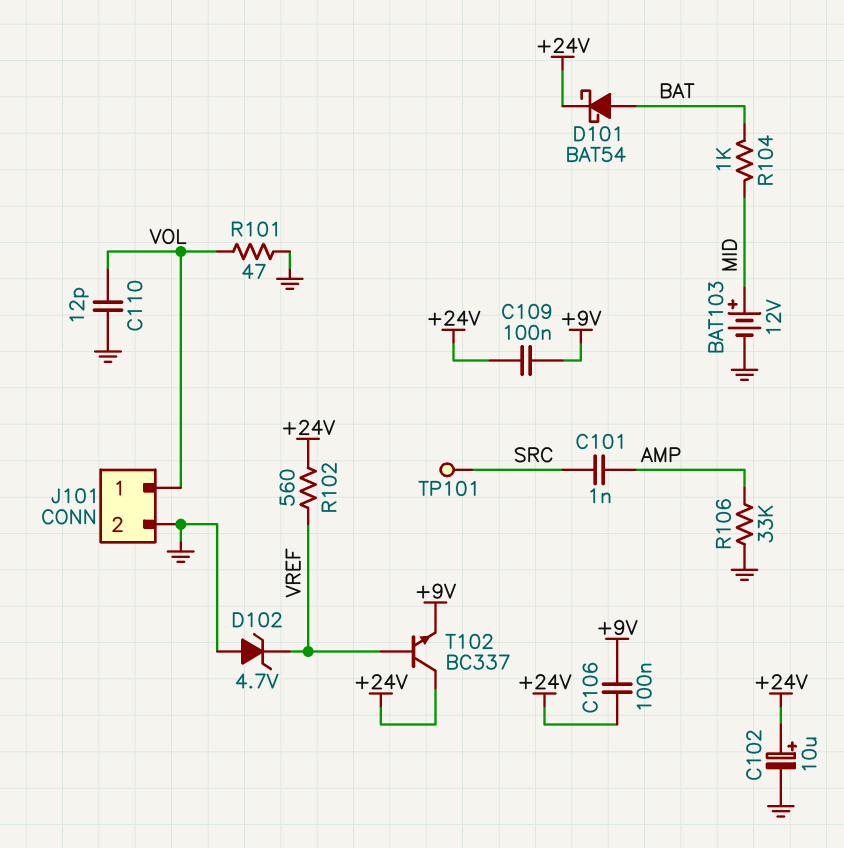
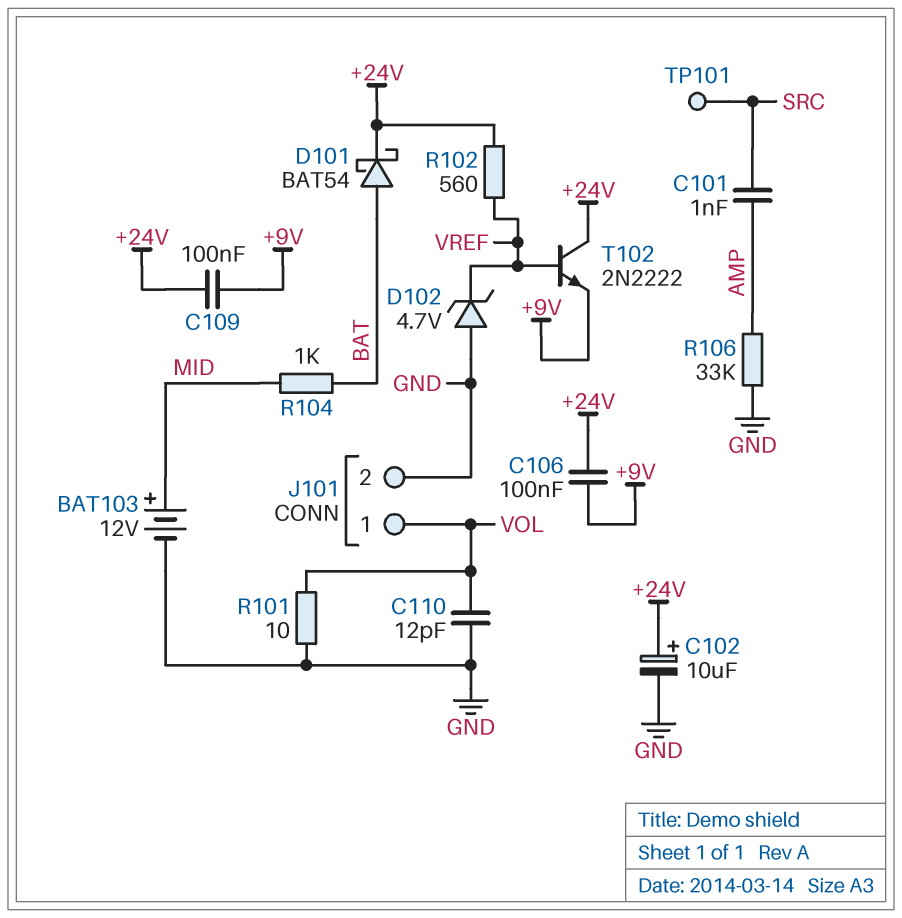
R101: 47 (GND, VOL) -> 10 (GND, VOL)
T102: NPN BC337 (B VREF, C +24V, E +9V) -> NPN 2N2222 (B VREF, C +24V, E +9V)

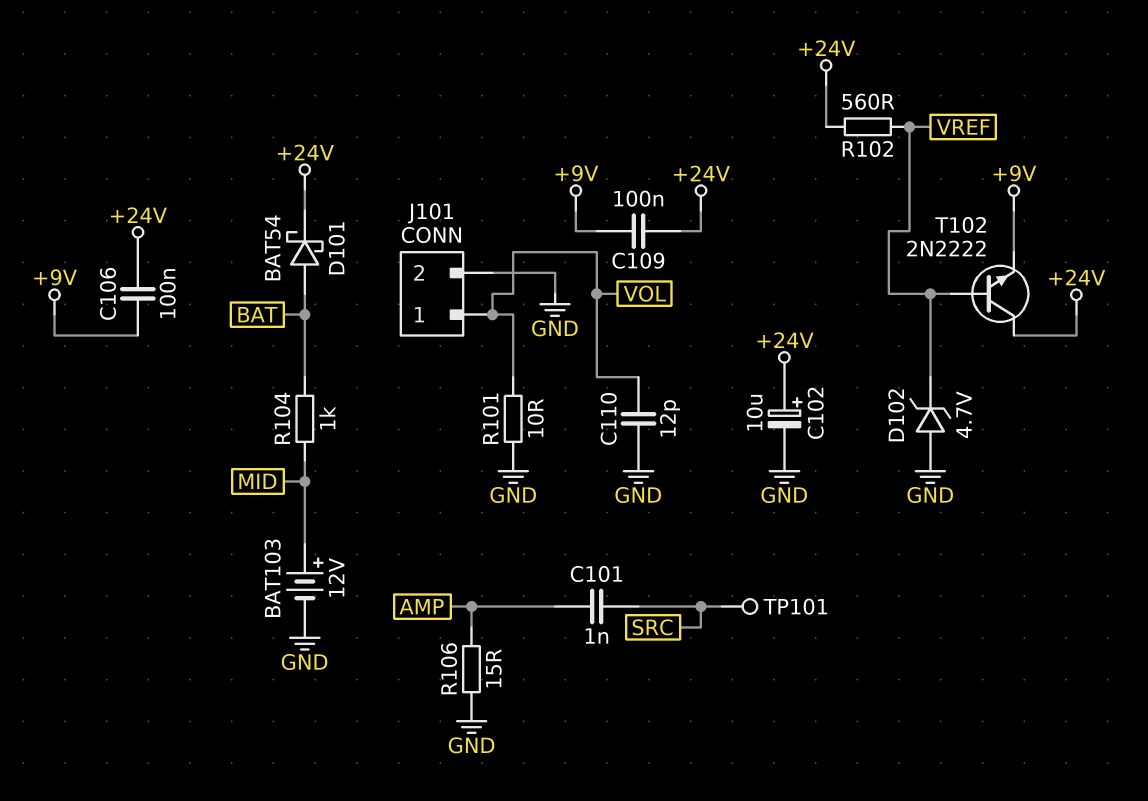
R106: 33k (AMP, GND) -> 15 (AMP, GND)

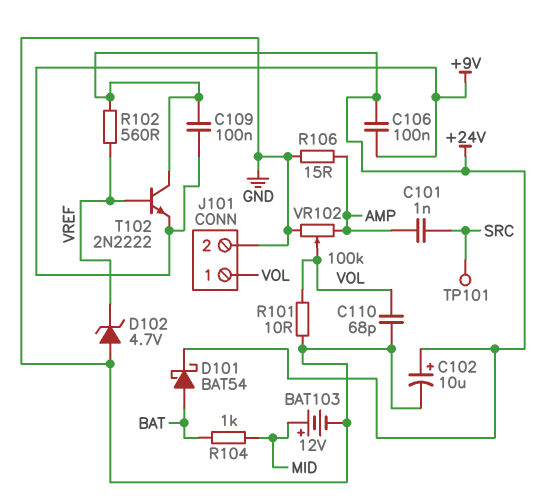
C110: 12pF (GND, VOL) -> 68pF (GND, VOL)
VR102: none -> 100k (AMP, GND, wiper VOL)

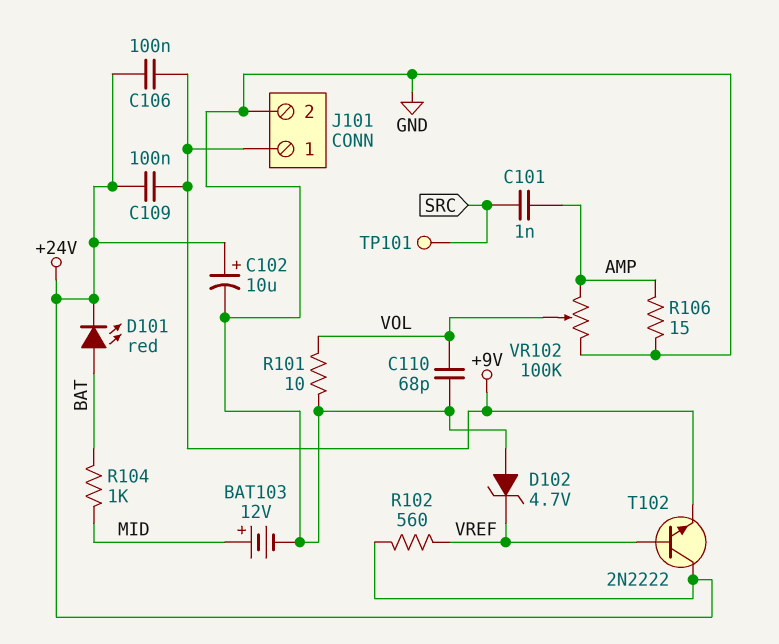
D101: schottky BAT54 (A BAT, K +24V) -> LED red (A BAT, K +24V)
J101 pin 1: VOL -> +9V

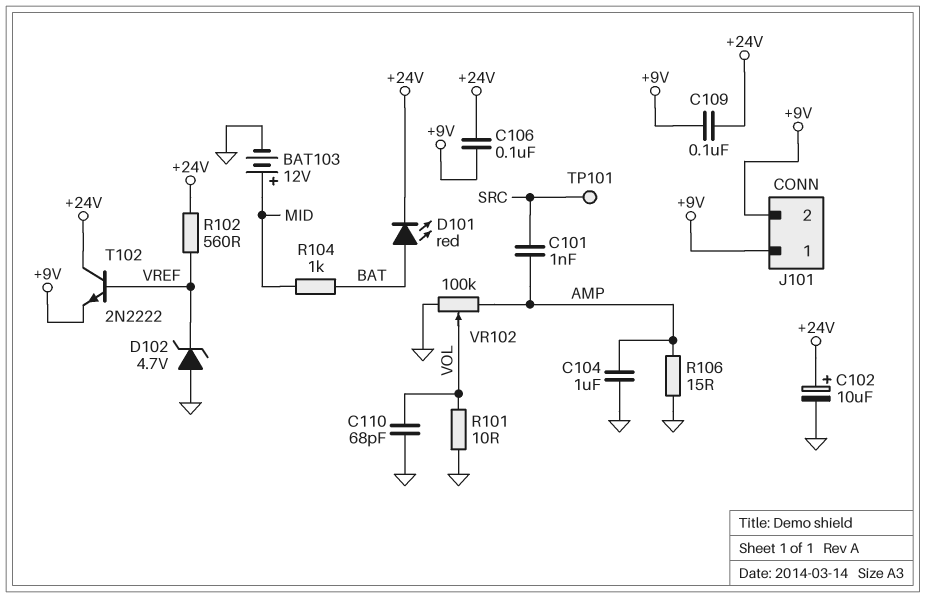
C104: none -> 1uF (AMP, GND)
J101 pin 2: GND -> +9V

